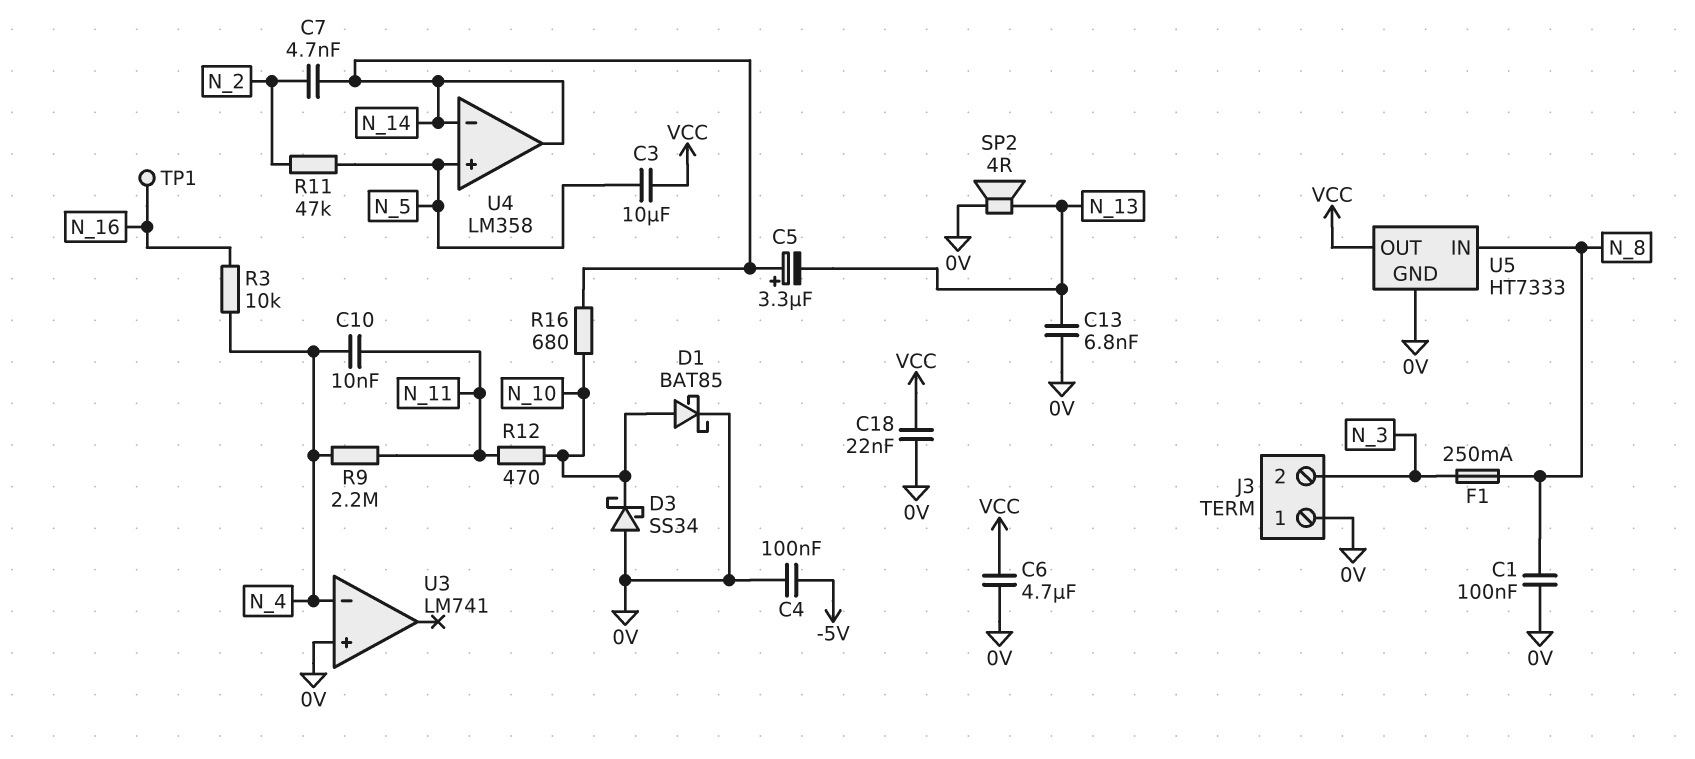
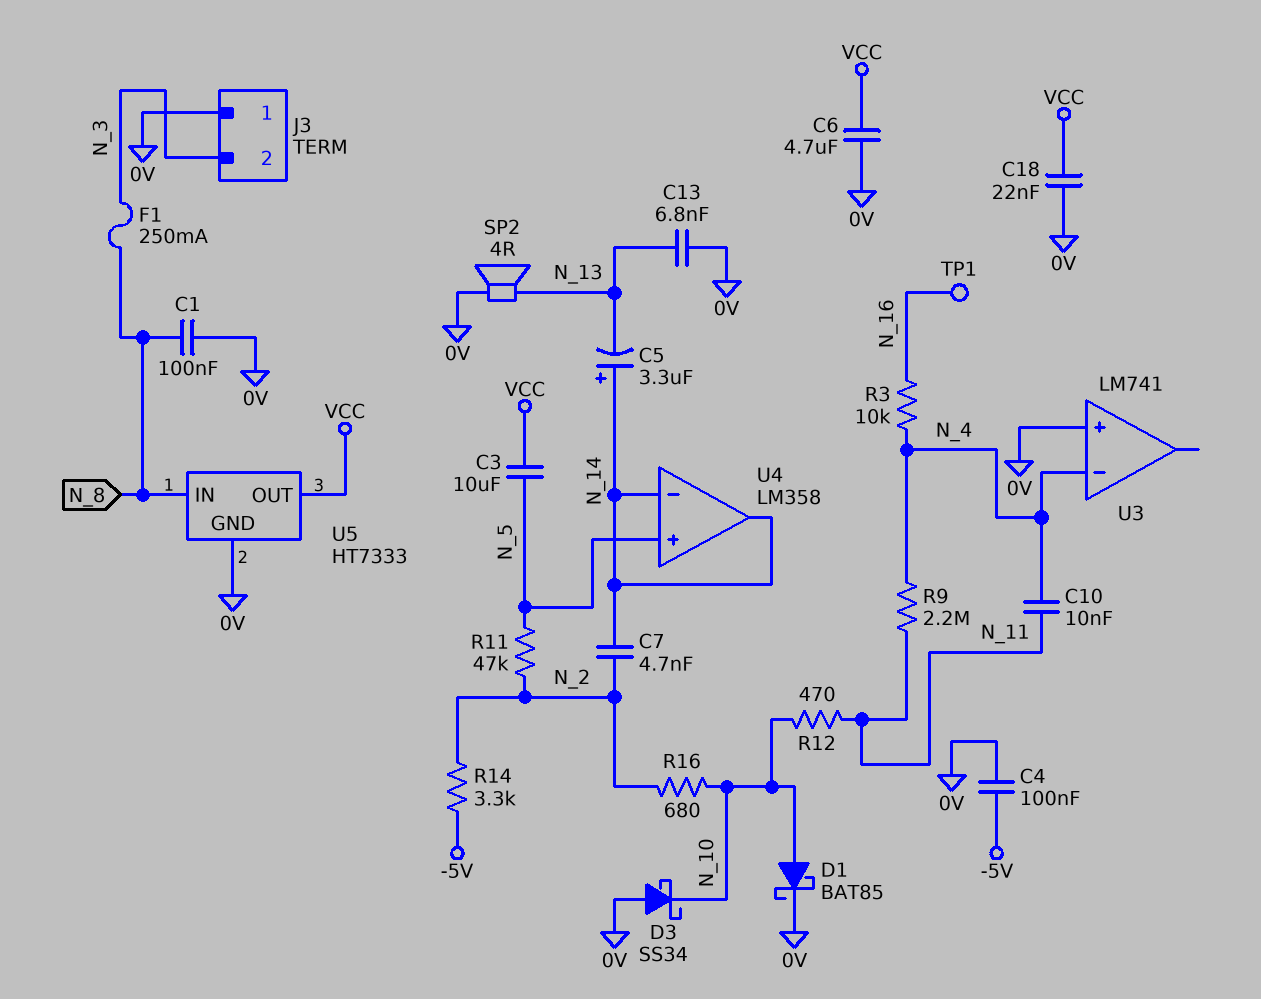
R14: none -> 3.3k (-5V, N_2)
R16: 680 (N_10, N_14) -> 680 (N_2, N_10)

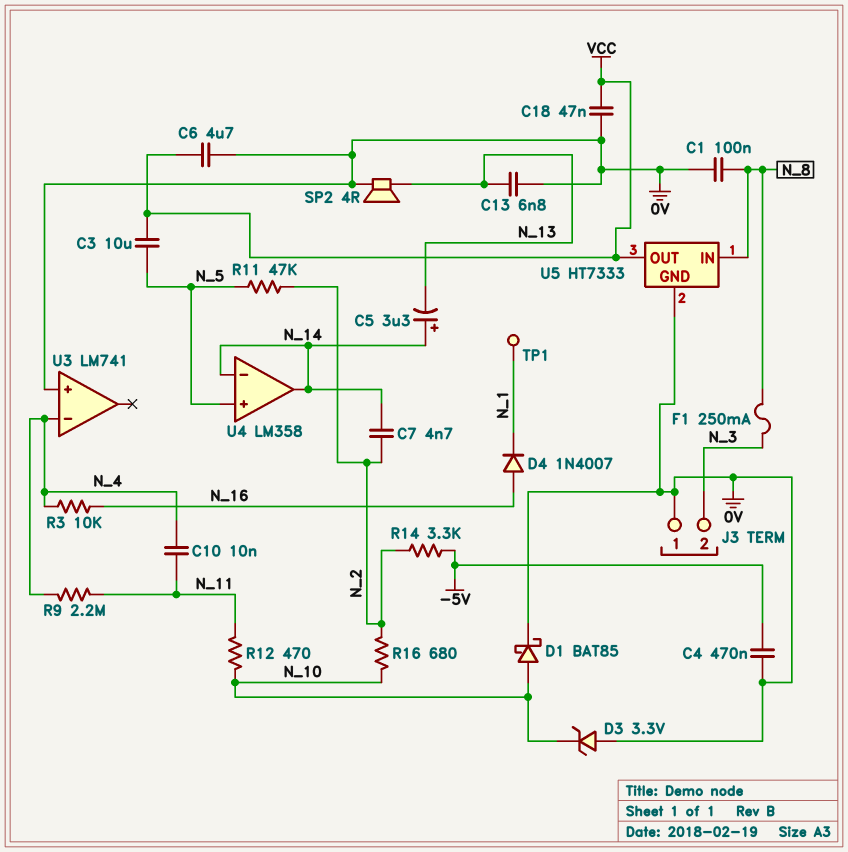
C4: 100nF (-5V, 0V) -> 470nF (-5V, 0V)
C18: 22nF (0V, VCC) -> 47nF (0V, VCC)
D3: schottky SS34 (A 0V, K N_10) -> zener 3.3V (A 0V, K N_10)
D4: none -> diode 1N4007 (A N_16, K N_1)
TP1: test point (N_16) -> test point (N_1)

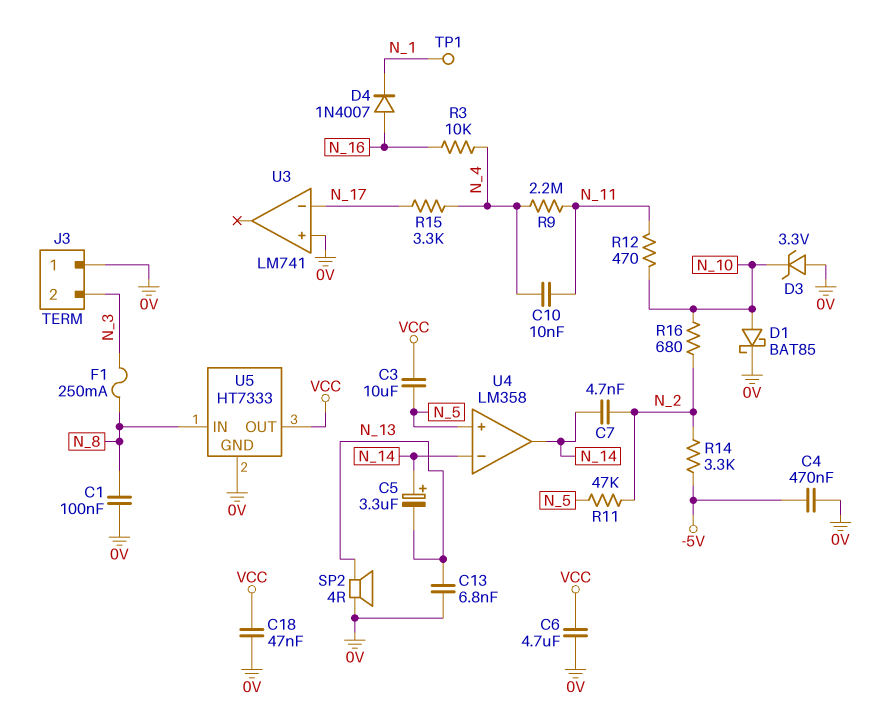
R15: none -> 3.3k (N_4, N_17)
U3 pin in-: N_4 -> N_17

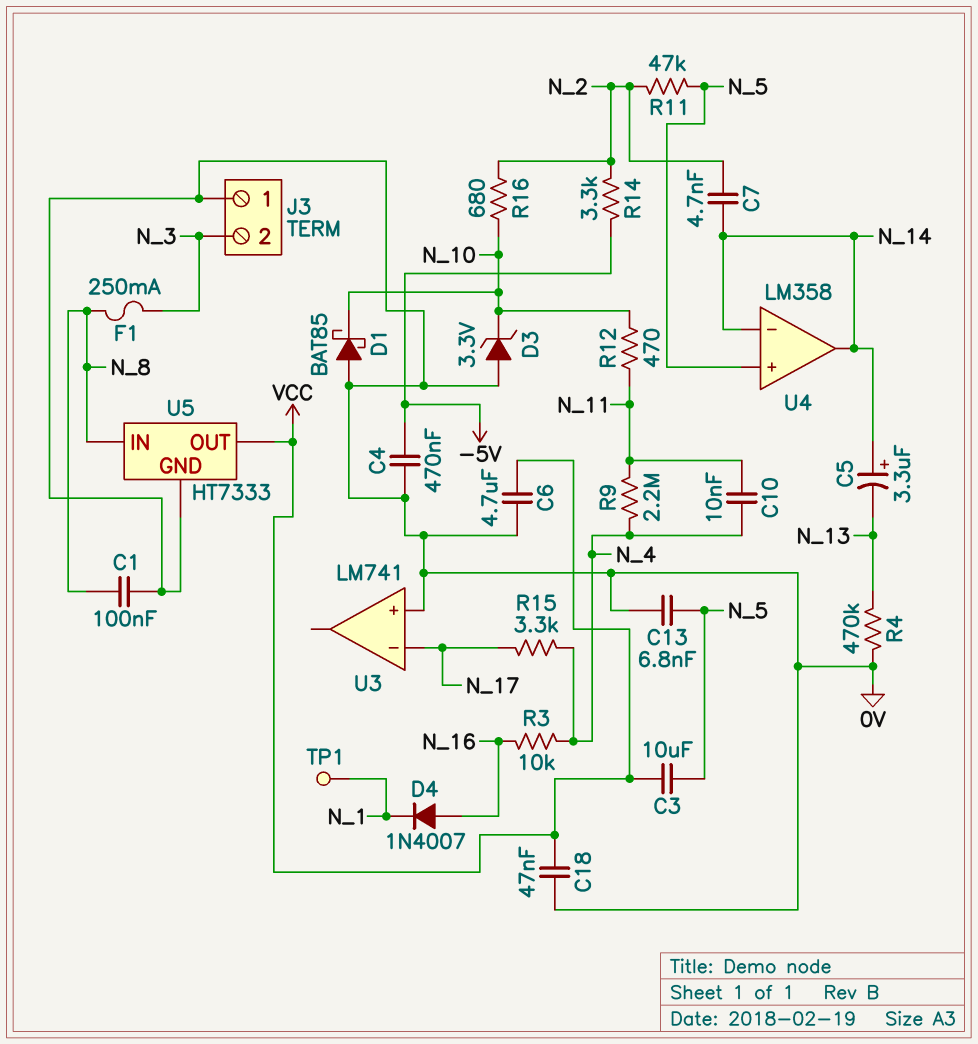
C13: 6.8nF (0V, N_13) -> 6.8nF (0V, N_5)
D1: schottky BAT85 (A N_10, K 0V) -> schottky BAT85 (A 0V, K N_10)
R4: none -> 470k (0V, N_13)
SP2: speaker 4R (0V, N_13) -> none

